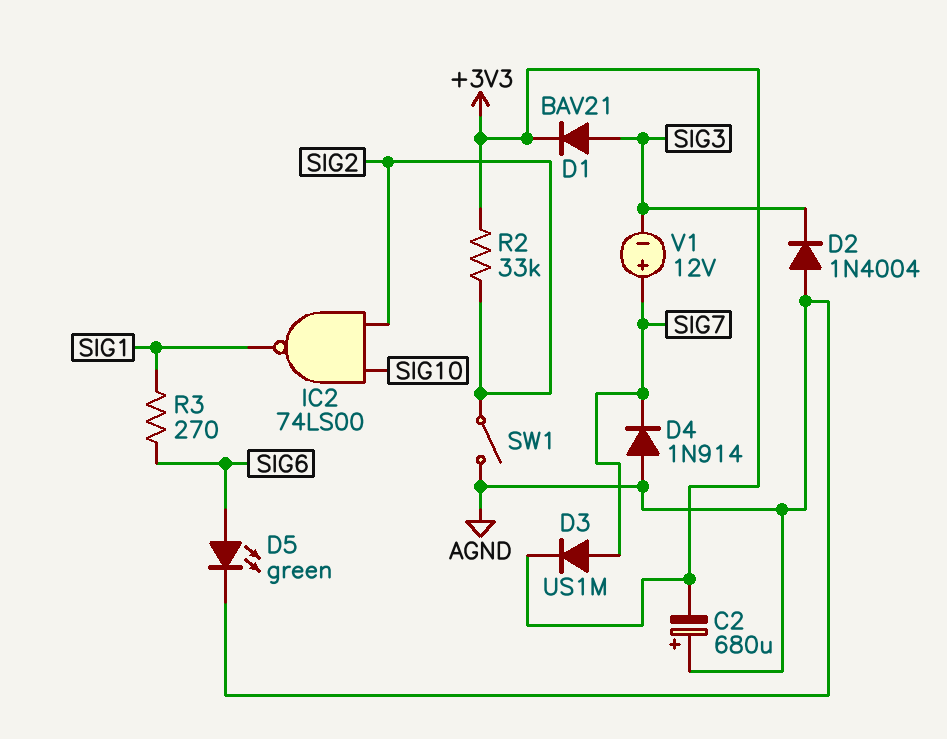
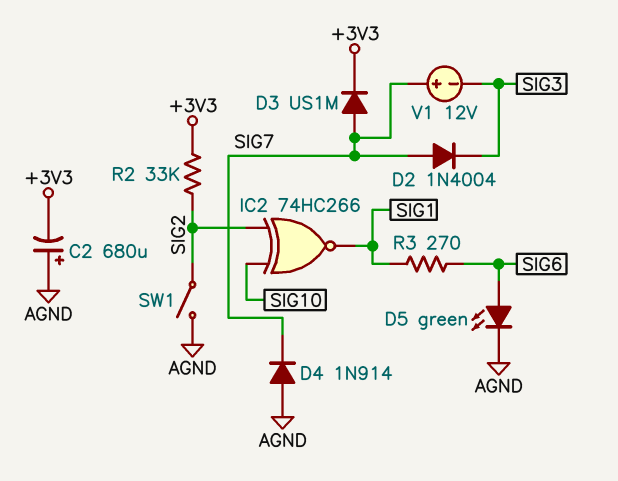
D1: diode BAV21 (A SIG3, K +3V3) -> none
D2: diode 1N4004 (A AGND, K SIG3) -> diode 1N4004 (A SIG7, K SIG3)
IC2: NAND 74LS00 (in SIG2, in SIG10, out SIG1) -> XNOR 74HC266 (in SIG2, in SIG10, out SIG1)

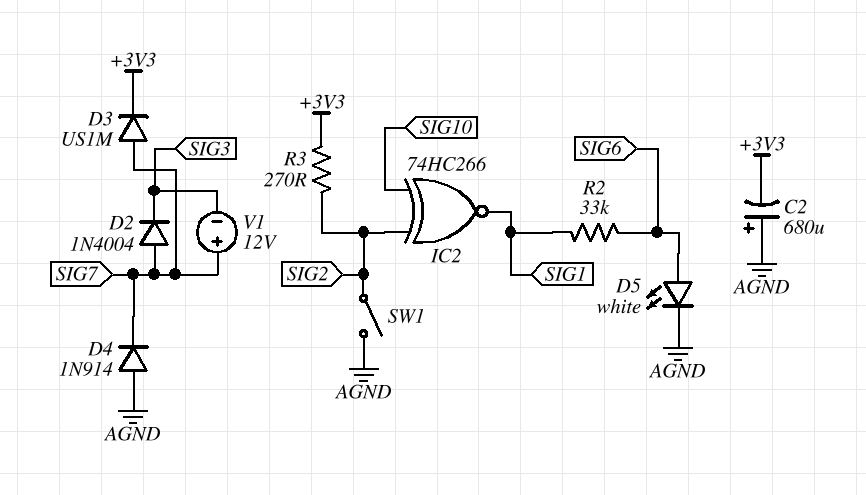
D5: LED green (A SIG6, K AGND) -> LED white (A SIG6, K AGND)
R2: 33k (+3V3, SIG2) -> 33k (SIG1, SIG6)
R3: 270 (SIG1, SIG6) -> 270 (+3V3, SIG2)

